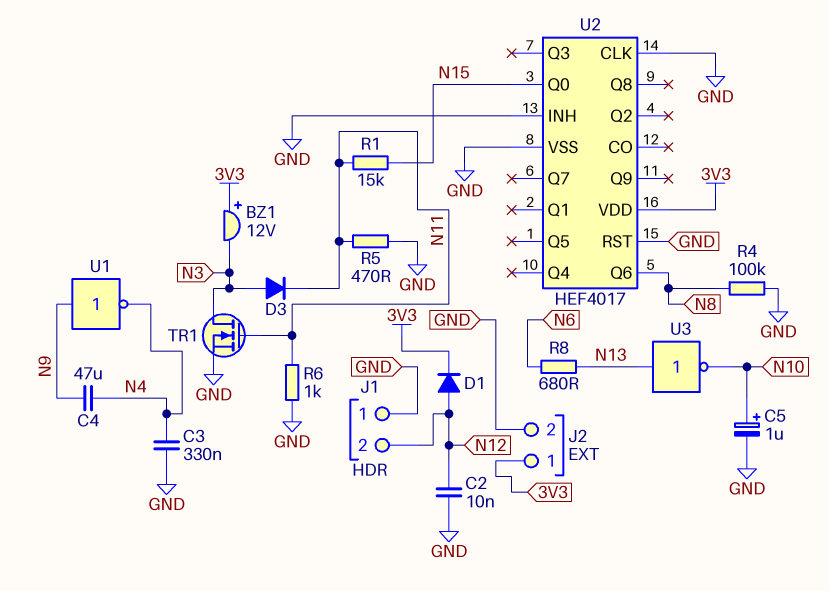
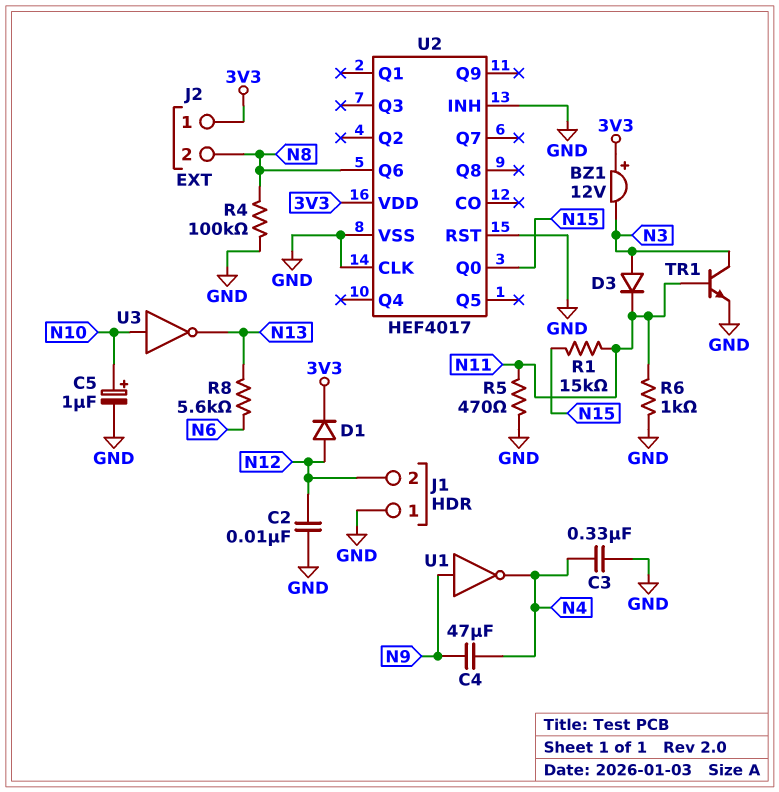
J2 pin 2: GND -> N8
R8: 680 (N6, N13) -> 5.6k (N6, N13)
TR1: NMOS (G N11, D N3, S GND) -> NPN (B N11, C N3, E GND)
U3: NOT (in N13, out N10) -> NOT (in N10, out N13)

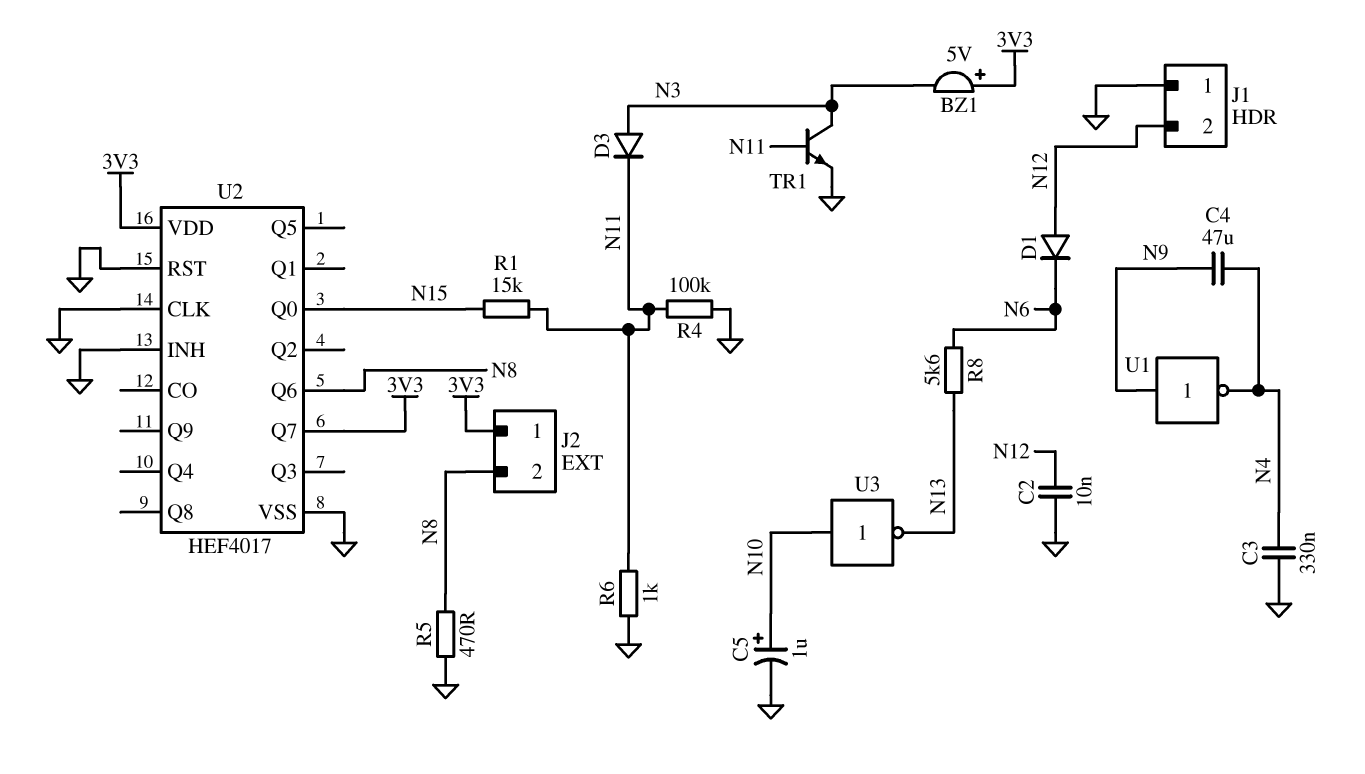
BZ1: buzzer 12V (plus 3V3, minus N3) -> buzzer 5V (plus 3V3, minus N3)
D1: diode (A N12, K 3V3) -> diode (A N12, K N6)
R4: 100k (GND, N8) -> 100k (GND, N11)
R5: 470 (GND, N11) -> 470 (GND, N8)
U2 pin Q7: none -> 3V3

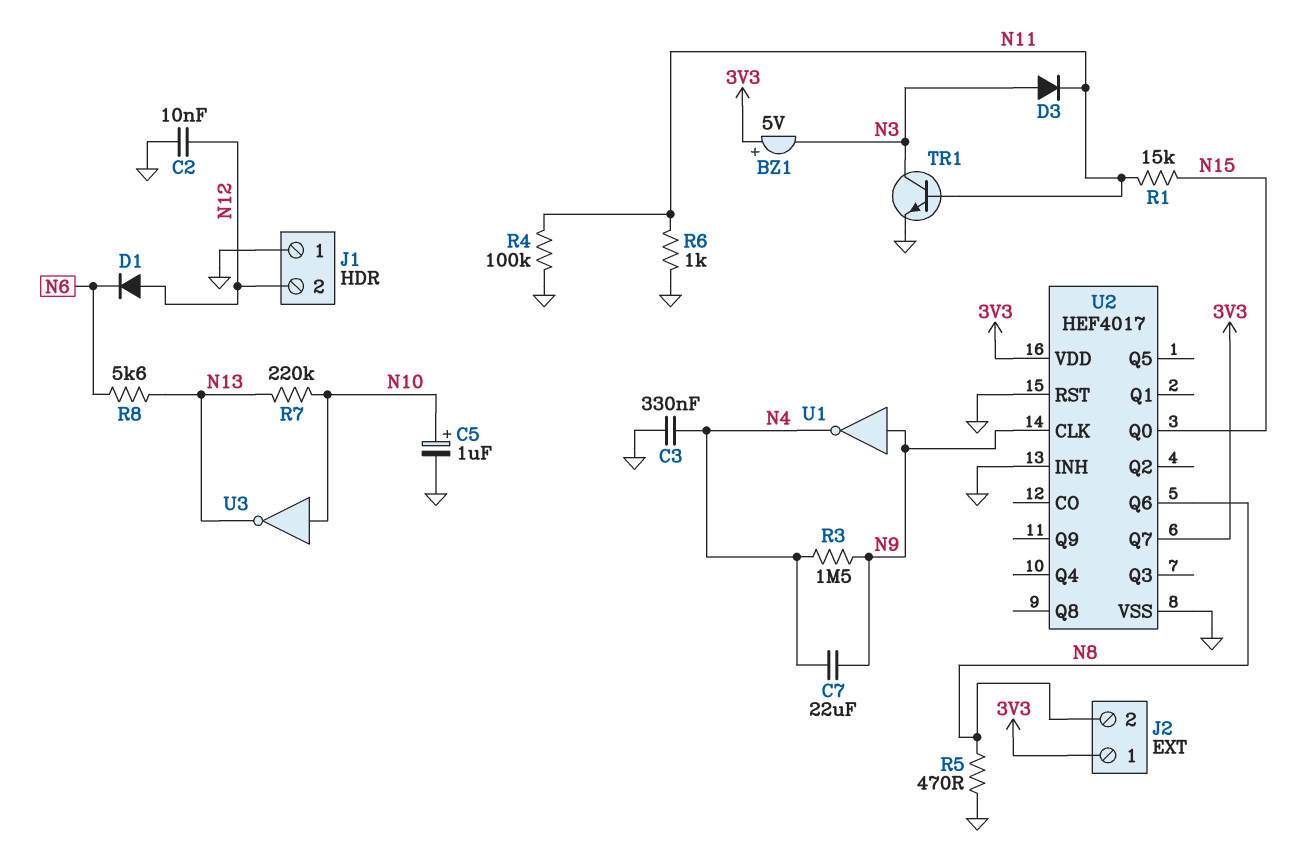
C4: 47uF (N4, N9) -> none
C7: none -> 22uF (N4, N9)
R3: none -> 1.5M (N4, N9)
R7: none -> 220k (N10, N13)
U2 pin CLK: GND -> N9

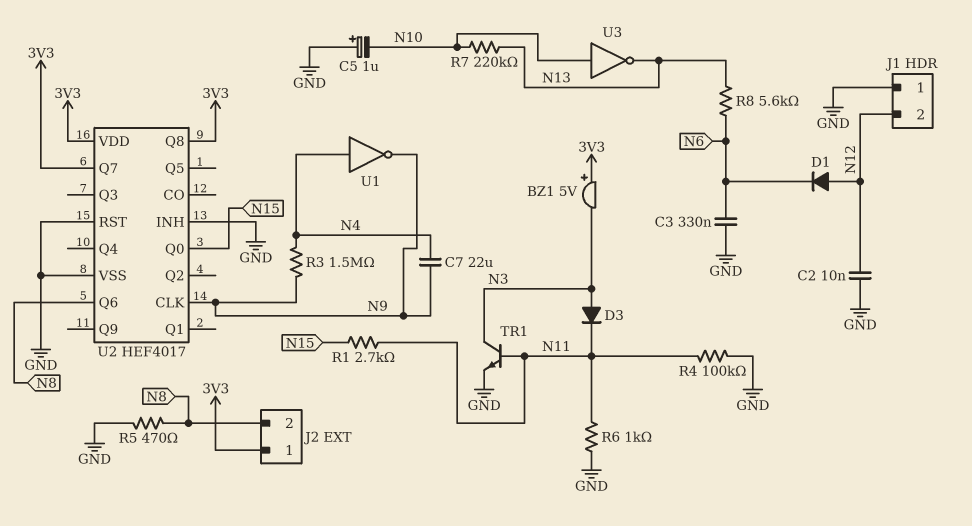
C3: 330nF (GND, N4) -> 330nF (GND, N6)
C5: 1uF (plus N10, minus GND) -> 1uF (plus GND, minus N10)
R1: 15k (N11, N15) -> 2.7k (N11, N15)
U1: NOT (in N9, out N4) -> NOT (in N4, out N9)
U2 pin Q8: none -> 3V3

